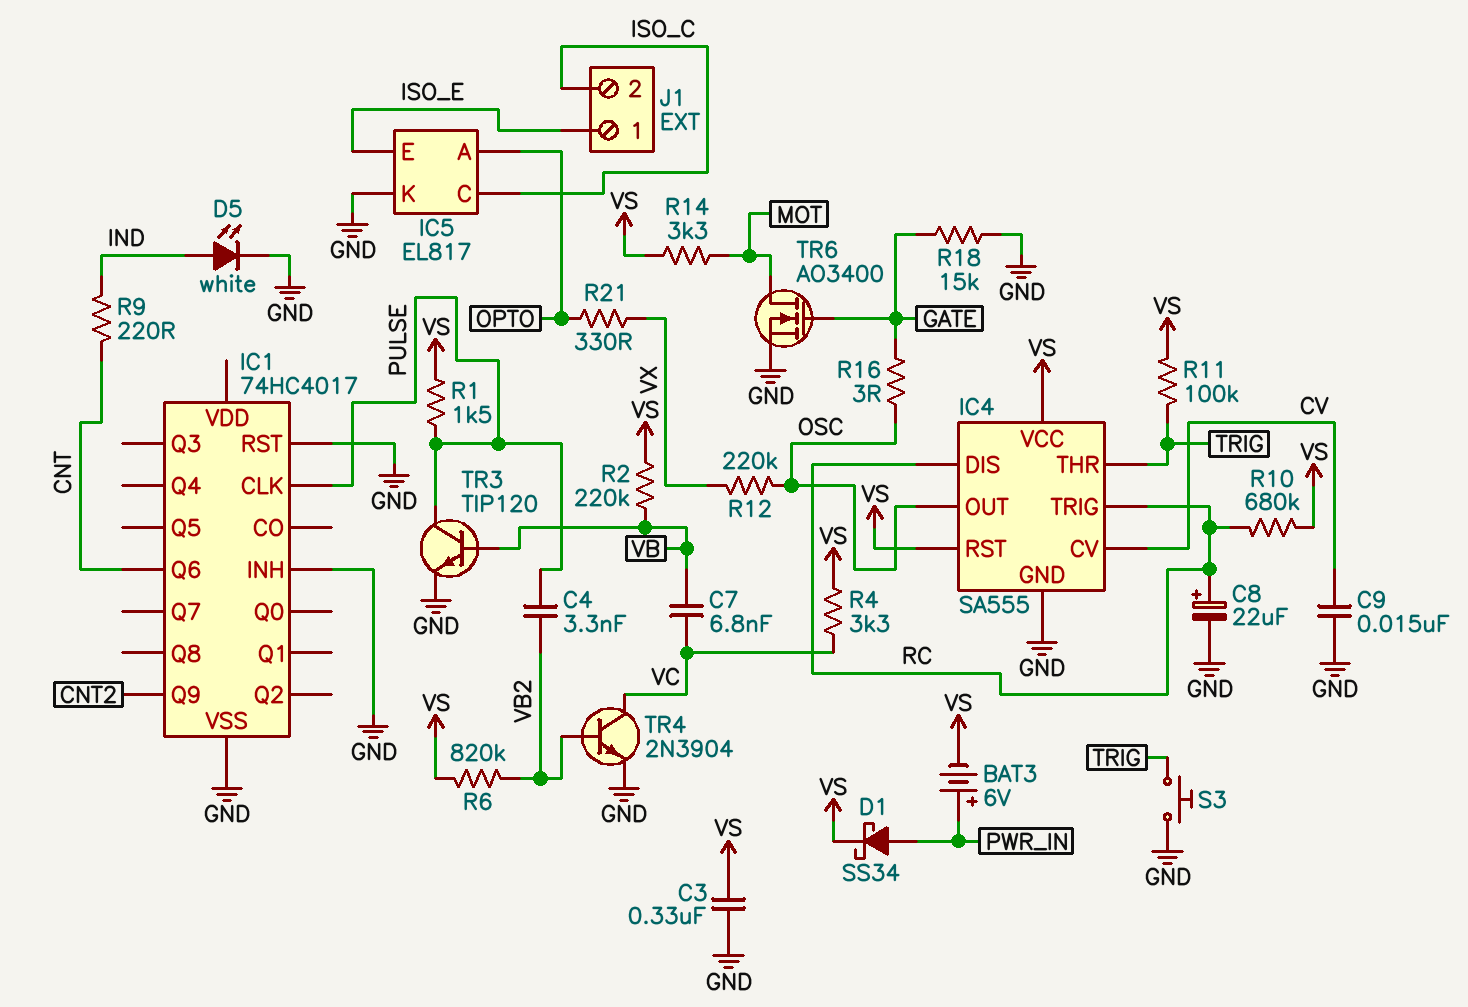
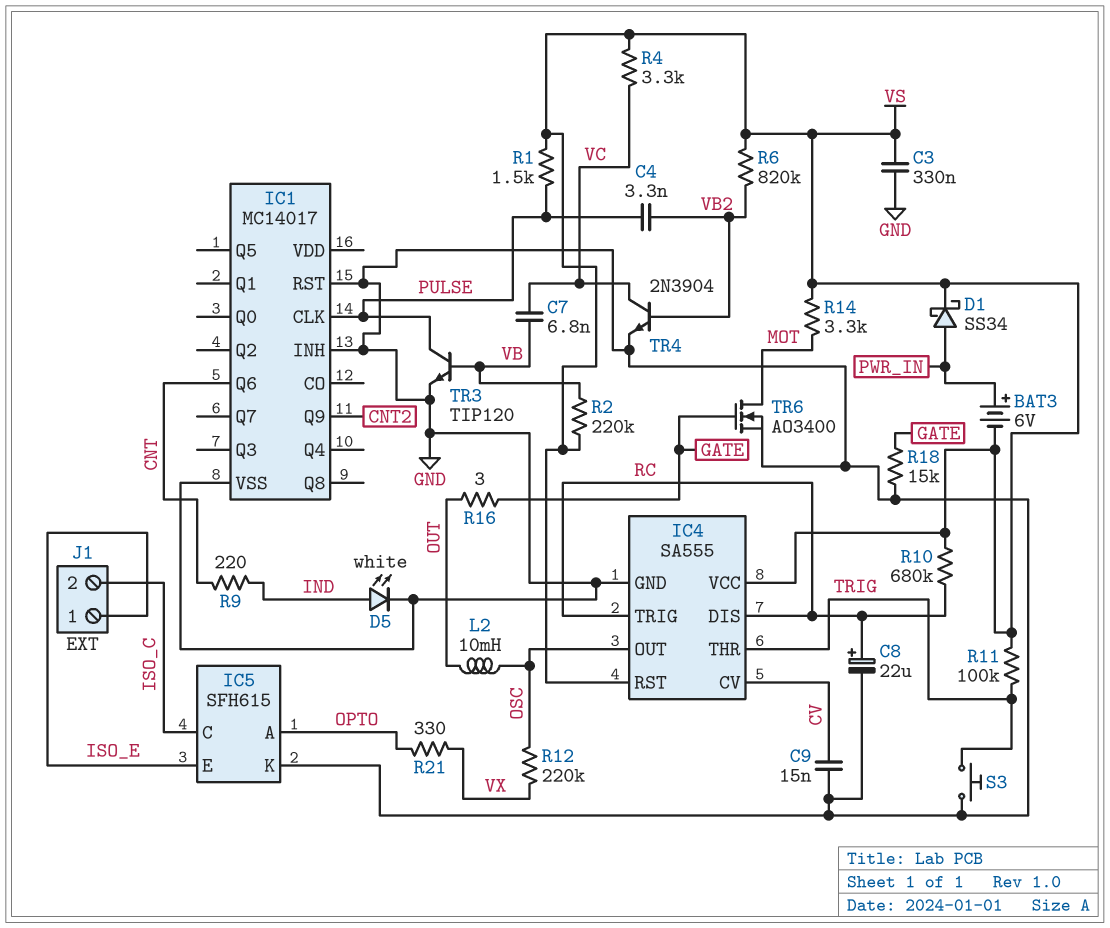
IC1: 74HC4017 -> MC14017
IC5: EL817 -> SFH615
L2: none -> 10mH (OSC, OUT)
R16: 3 (GATE, OSC) -> 3 (GATE, OUT)

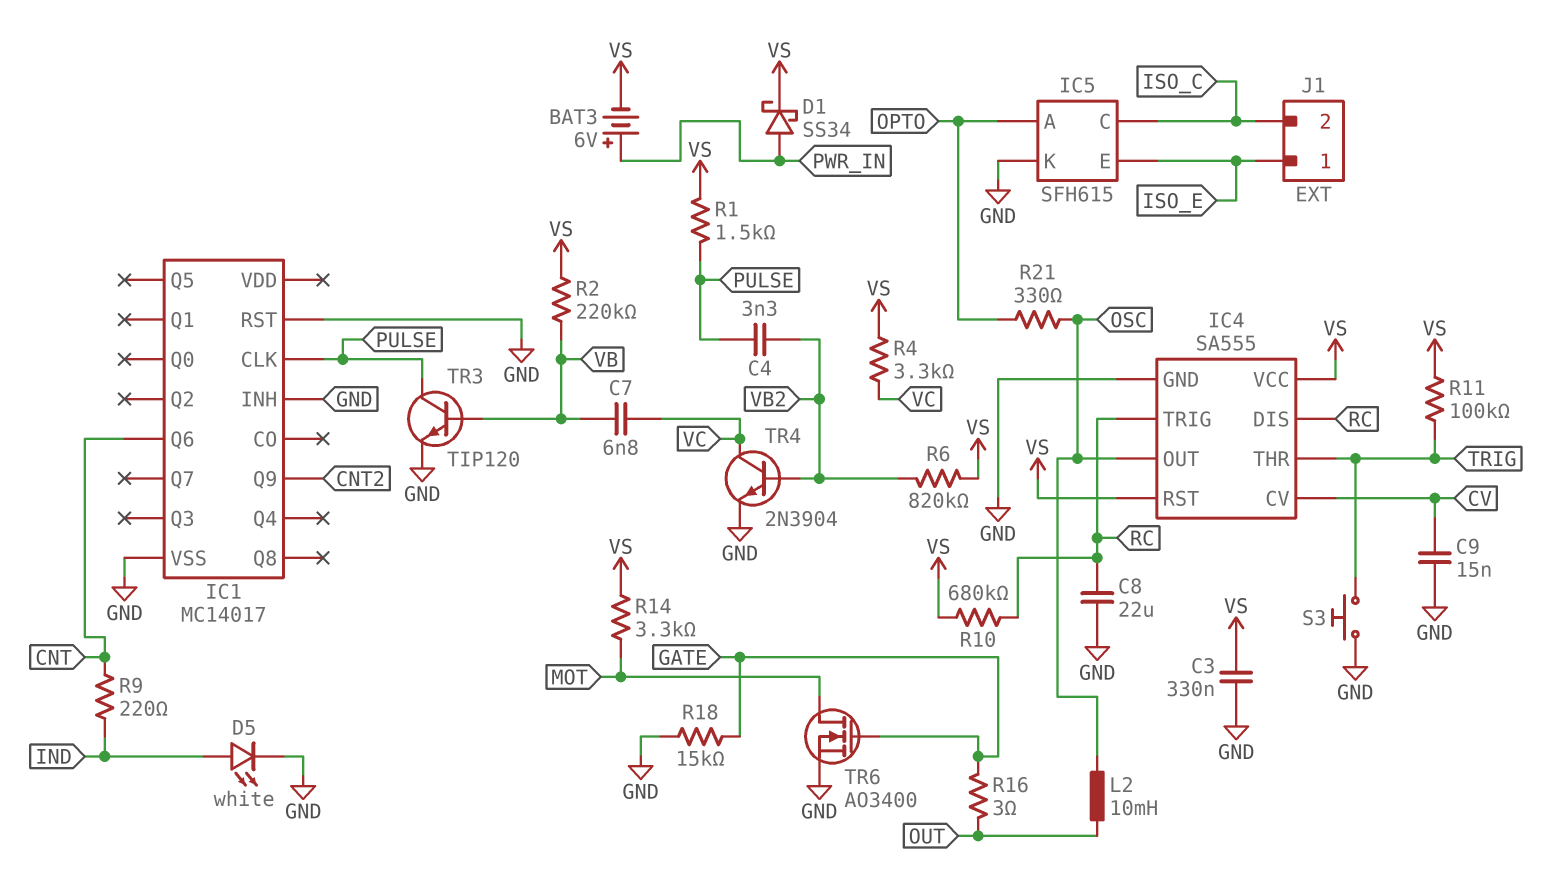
C8: 22uF (plus RC, minus GND) -> 22uF (GND, RC)
R12: 220k (OSC, VX) -> none
R21: 330 (OPTO, VX) -> 330 (OPTO, OSC)

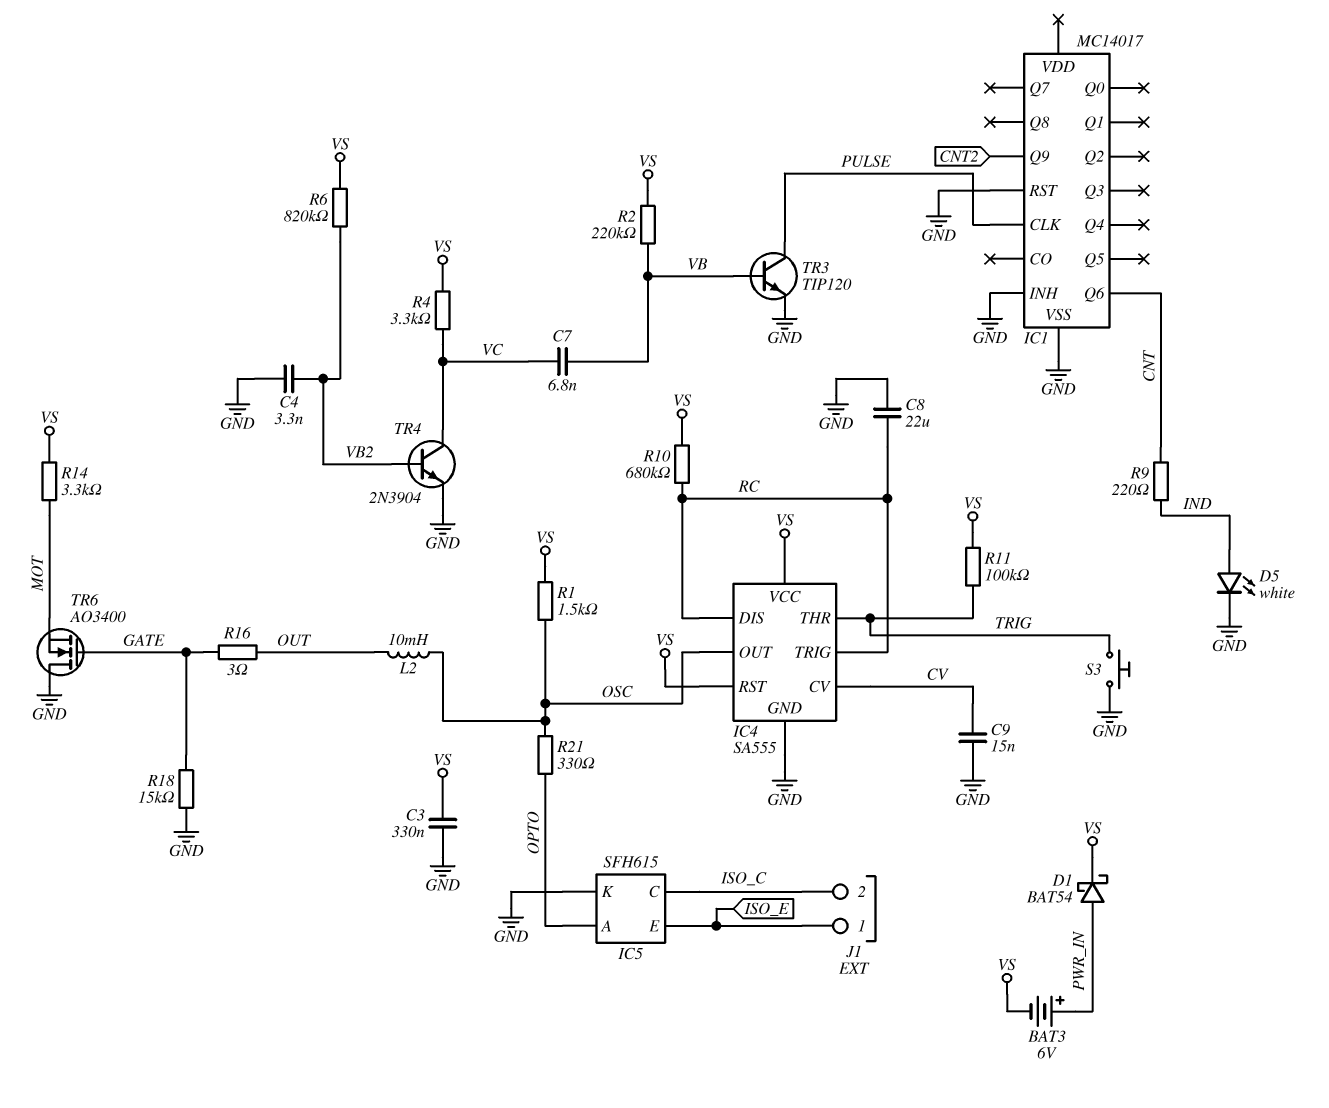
C4: 3.3nF (PULSE, VB2) -> 3.3nF (GND, VB2)
D1: schottky SS34 (A PWR_IN, K VS) -> schottky BAT54 (A PWR_IN, K VS)
R1: 1.5k (PULSE, VS) -> 1.5k (OSC, VS)
TR6: NMOS AO3400 (G GATE, D MOT, S GND) -> NMOS AO3400 (G GATE, D GND, S MOT)

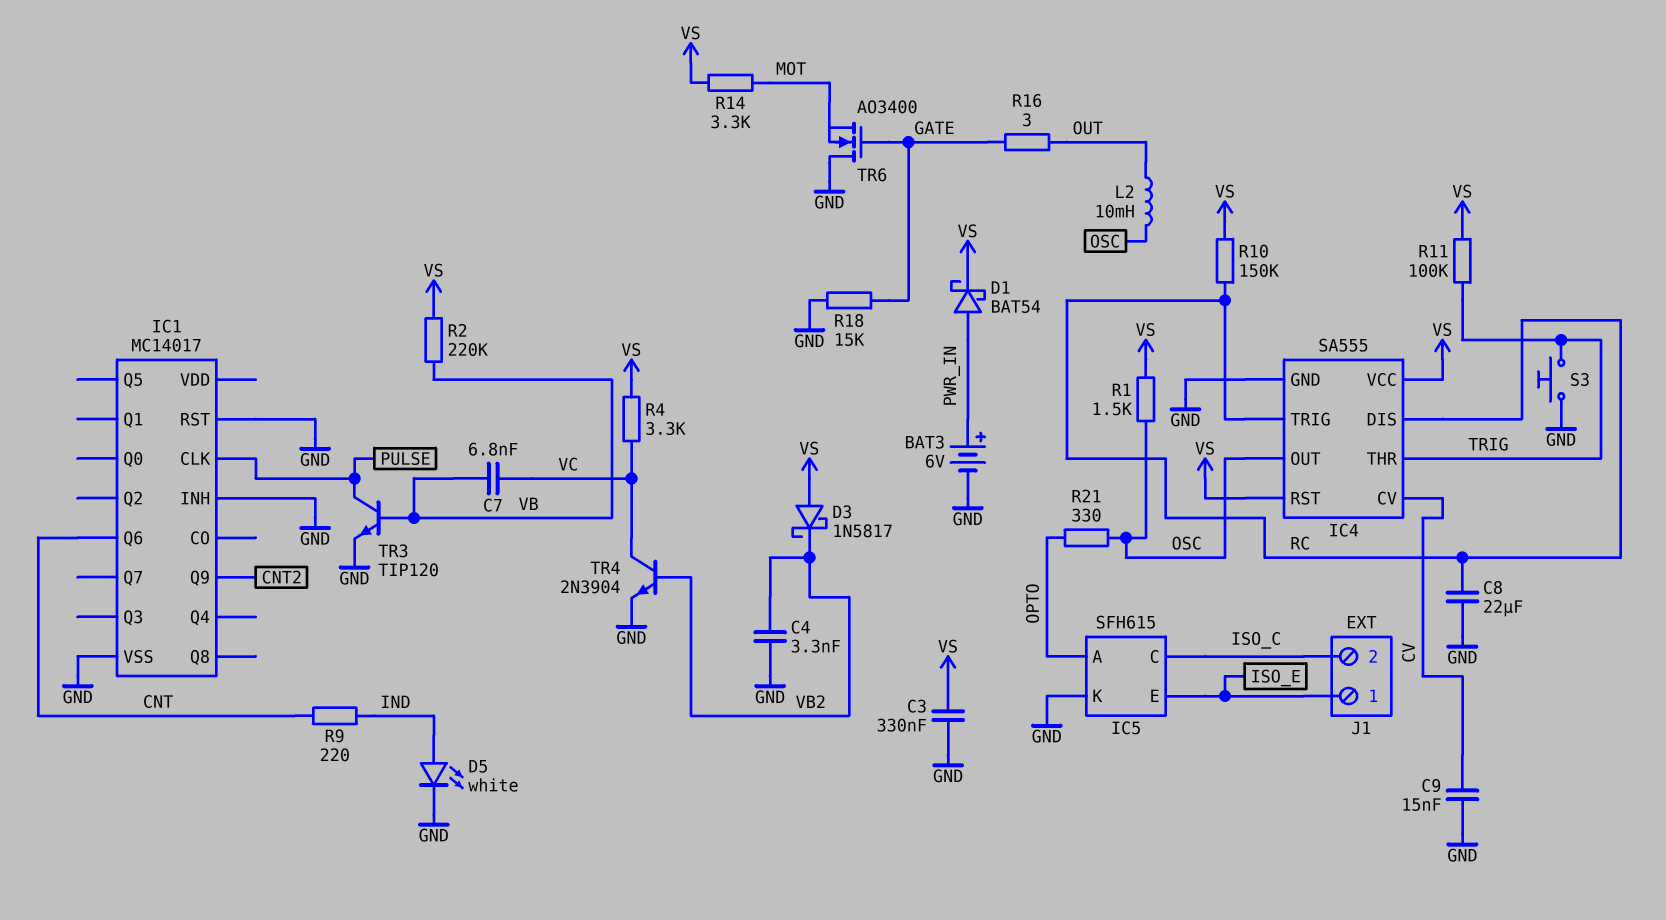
BAT3: 6V (plus PWR_IN, minus VS) -> 6V (plus PWR_IN, minus GND)
D3: none -> schottky 1N5817 (A VS, K VB2)
R6: 820k (VB2, VS) -> none
R10: 680k (RC, VS) -> 150k (RC, VS)

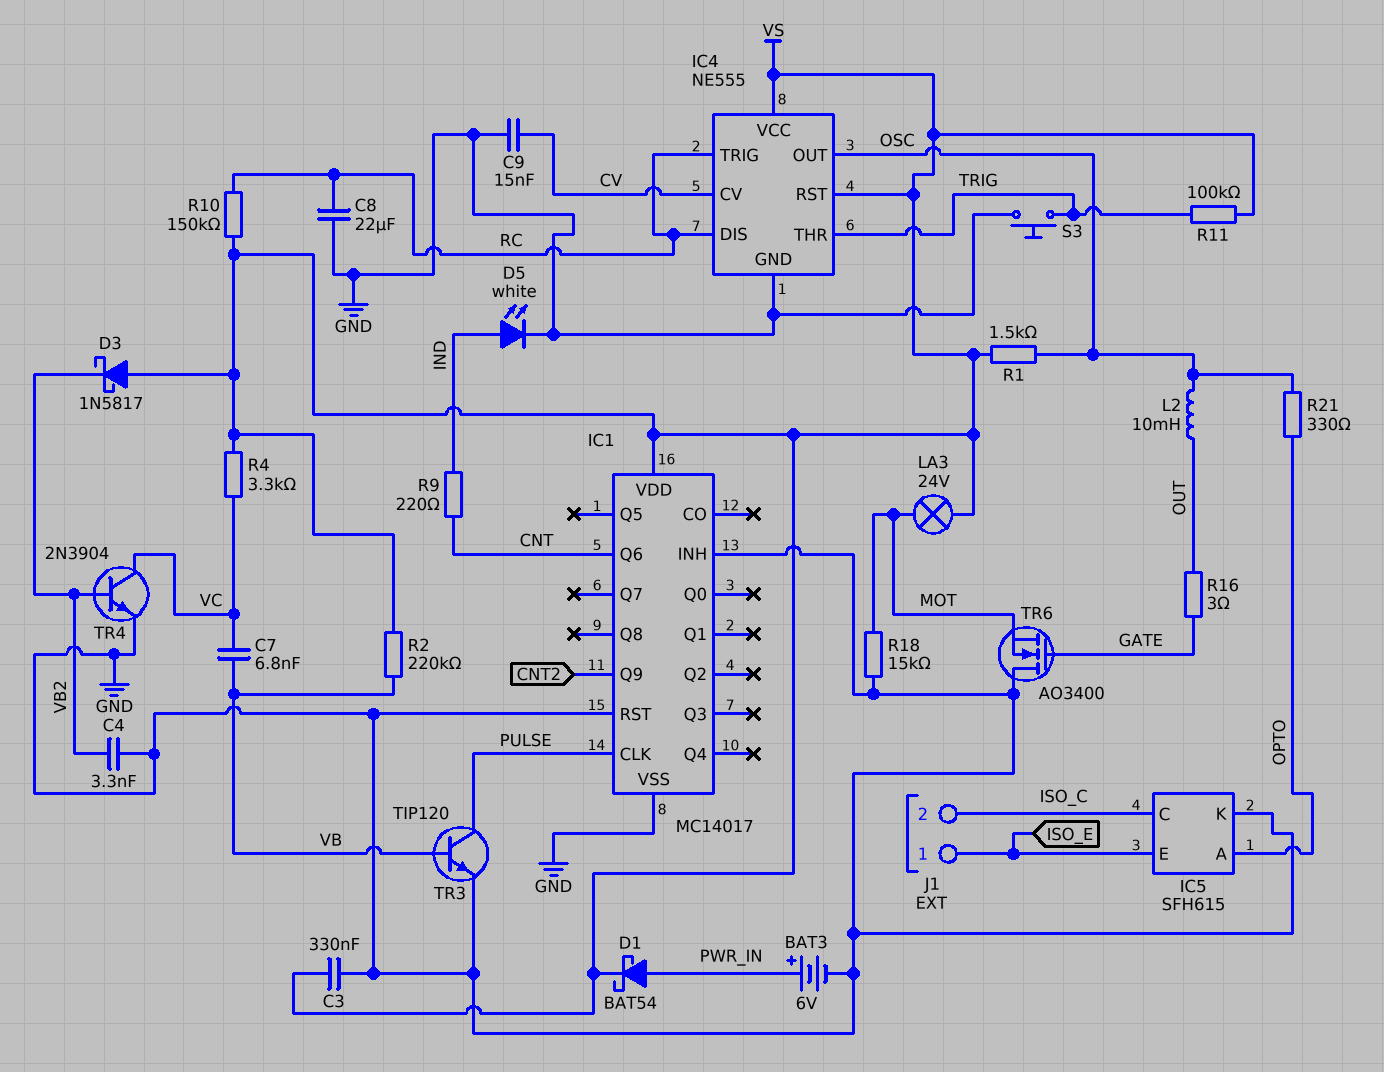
IC1 pin VDD: none -> VS
IC4: SA555 -> NE555
LA3: none -> lamp 24V (MOT, VS)
R14: 3.3k (MOT, VS) -> none
R18: 15k (GATE, GND) -> 15k (GND, MOT)

